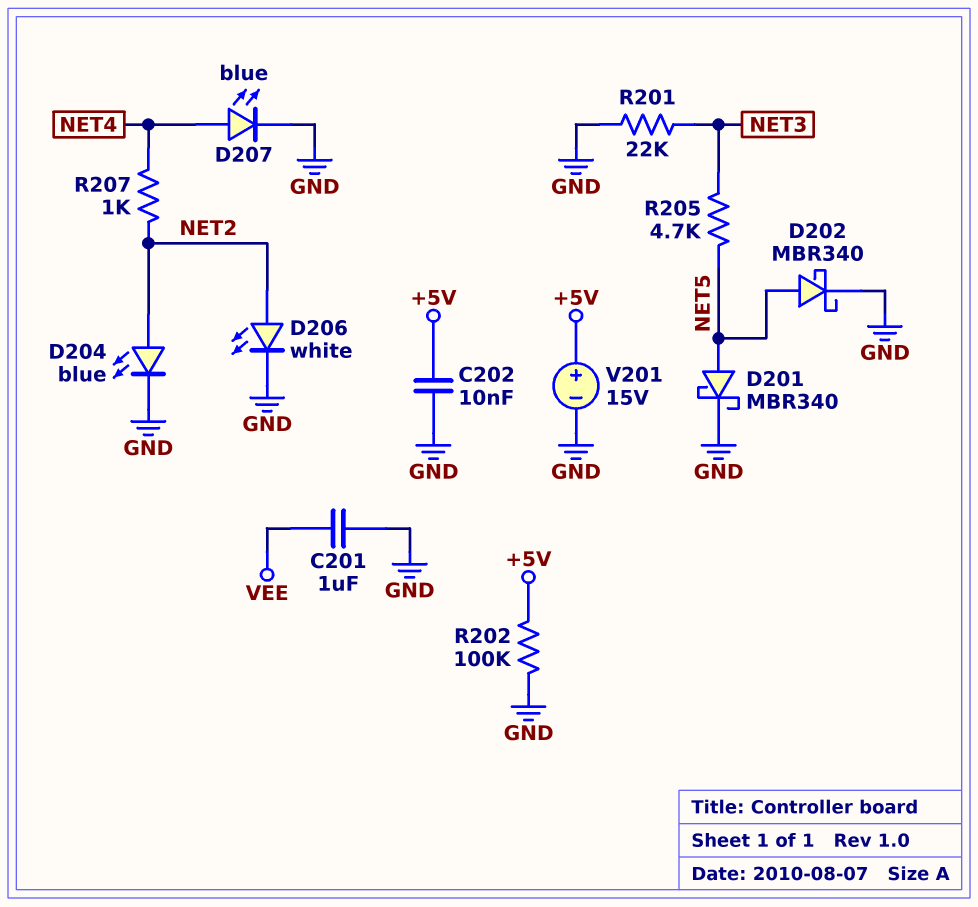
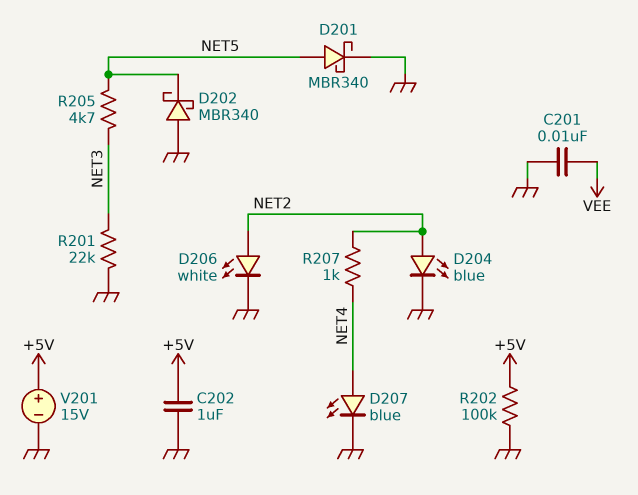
C201: 1uF (GND, VEE) -> 10nF (GND, VEE)
C202: 10nF (+5V, GND) -> 1uF (+5V, GND)
D202: schottky MBR340 (A NET5, K GND) -> schottky MBR340 (A GND, K NET5)

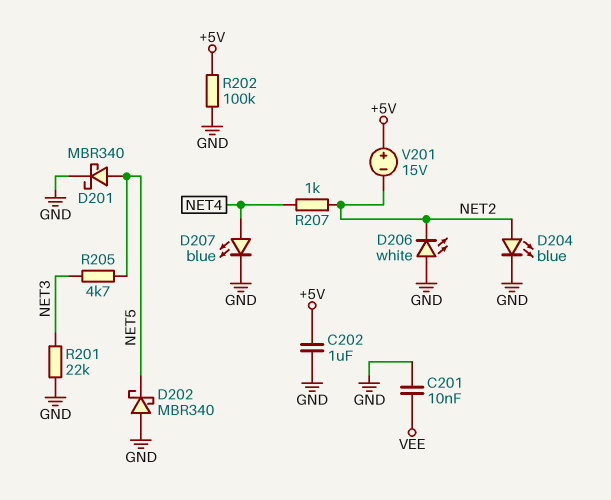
D206: LED white (A NET2, K GND) -> LED white (A GND, K NET2)
V201: 15V (plus +5V, minus GND) -> 15V (plus +5V, minus NET2)

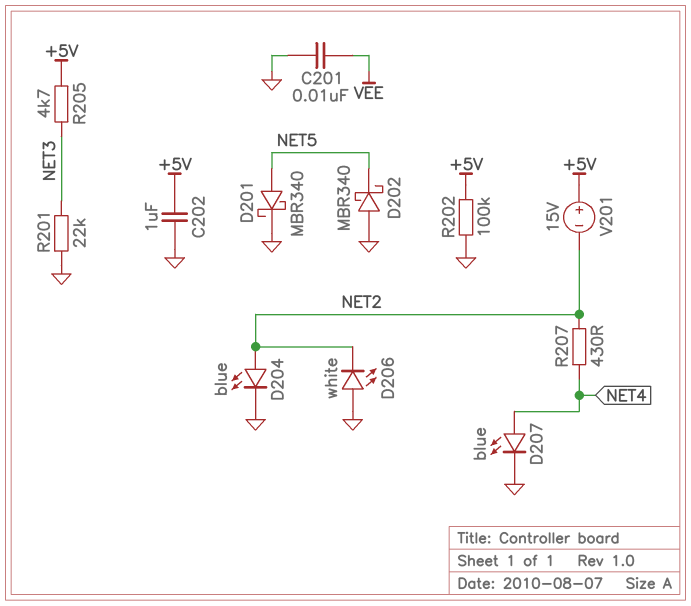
R205: 4.7k (NET3, NET5) -> 4.7k (+5V, NET3)
R207: 1k (NET2, NET4) -> 430 (NET2, NET4)

